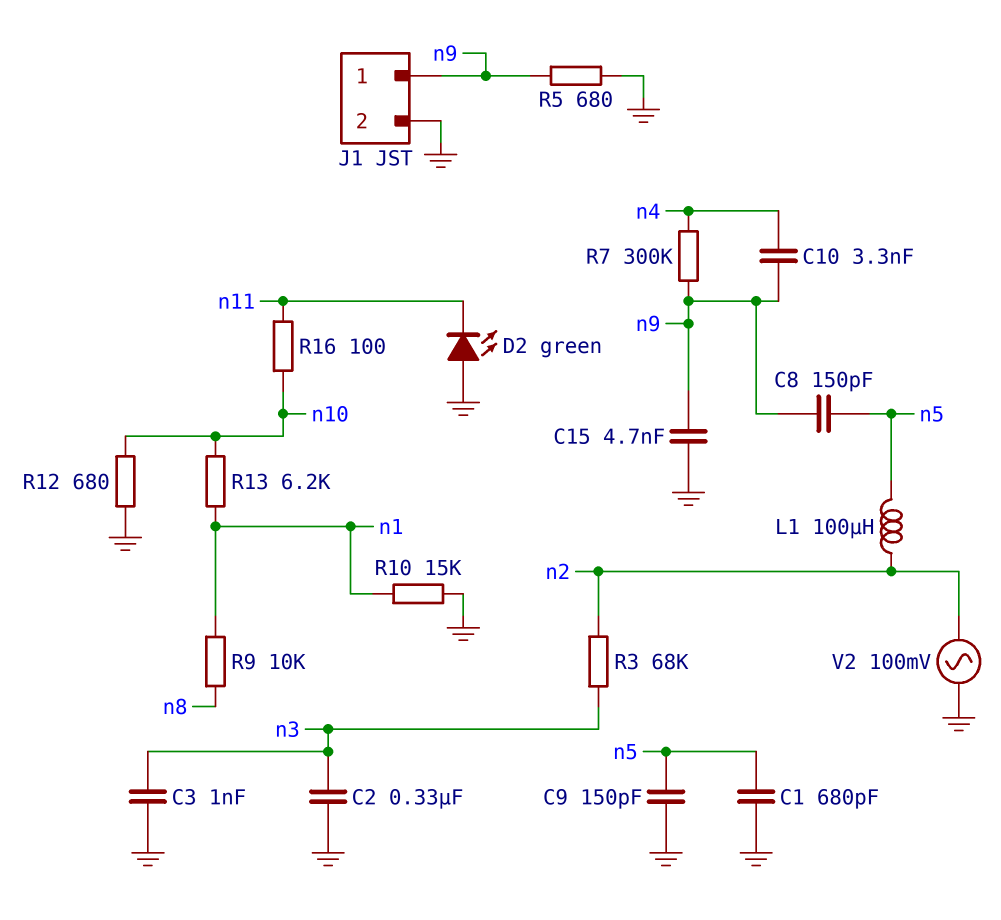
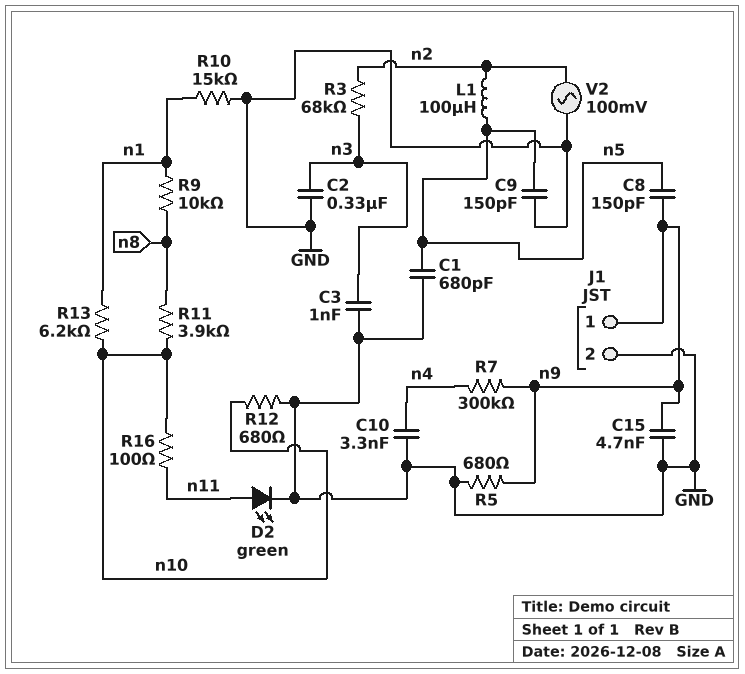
C10: 3.3nF (n4, n9) -> 3.3nF (GND, n4)
D2: LED green (A GND, K n11) -> LED green (A n11, K GND)
R11: none -> 3.9k (n8, n10)

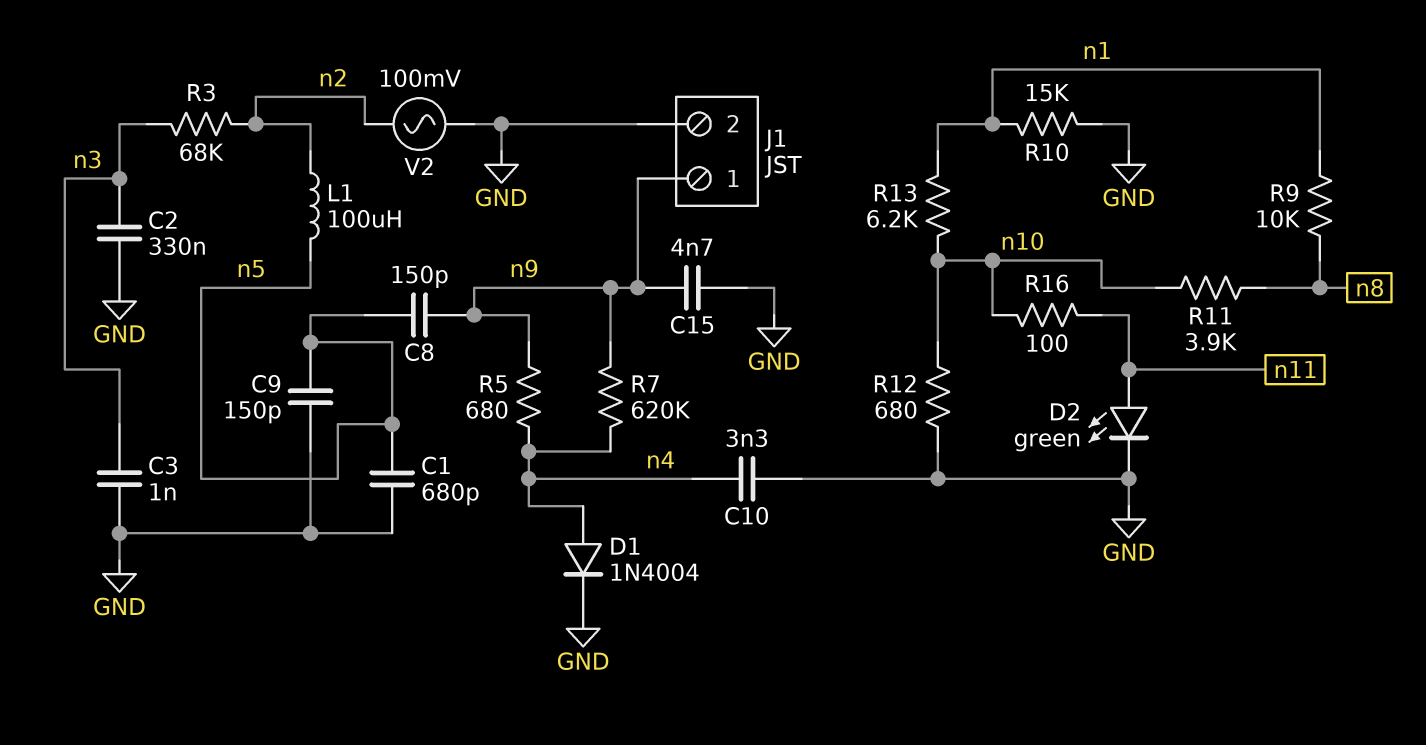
D1: none -> diode 1N4004 (A n4, K GND)
R5: 680 (GND, n9) -> 680 (n4, n9)
R7: 300k (n4, n9) -> 620k (n4, n9)

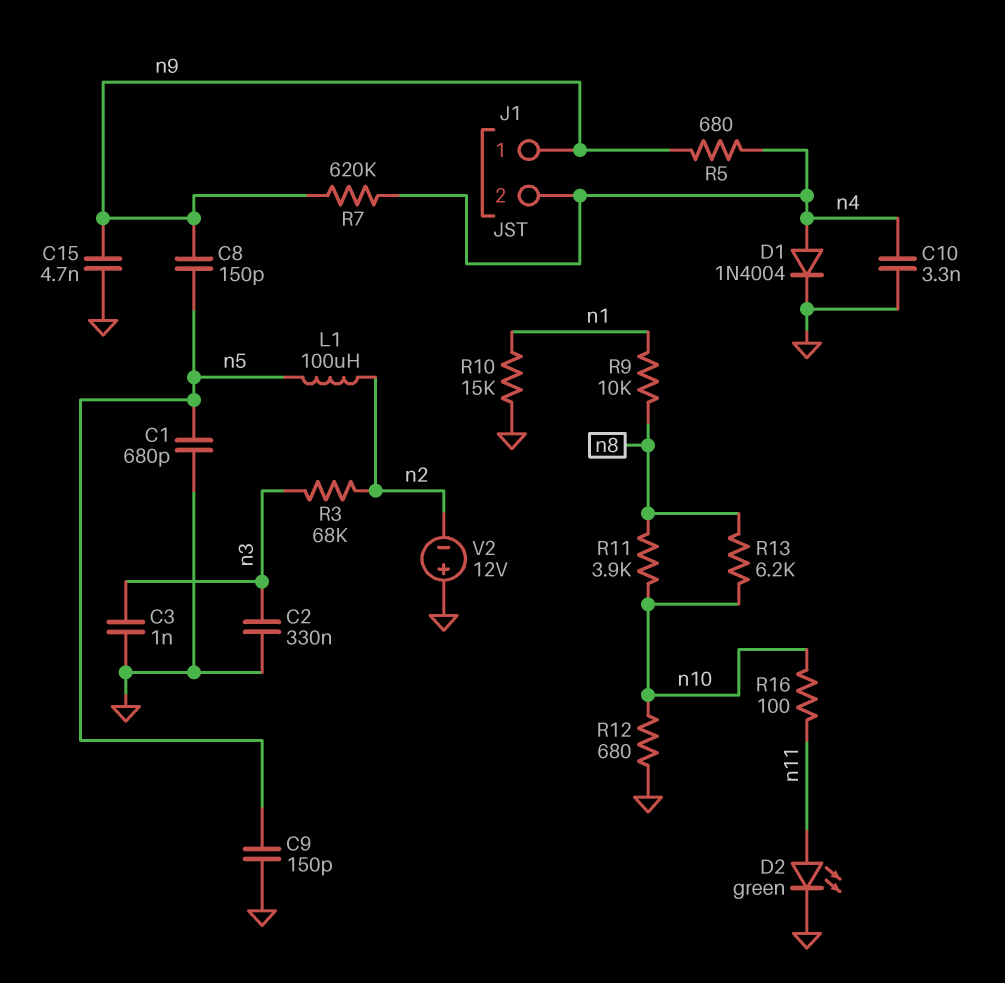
J1 pin 2: GND -> n4
R13: 6.2k (n1, n10) -> 6.2k (n8, n10)
V2: AC 100mV (GND, n2) -> 12V (plus GND, minus n2)

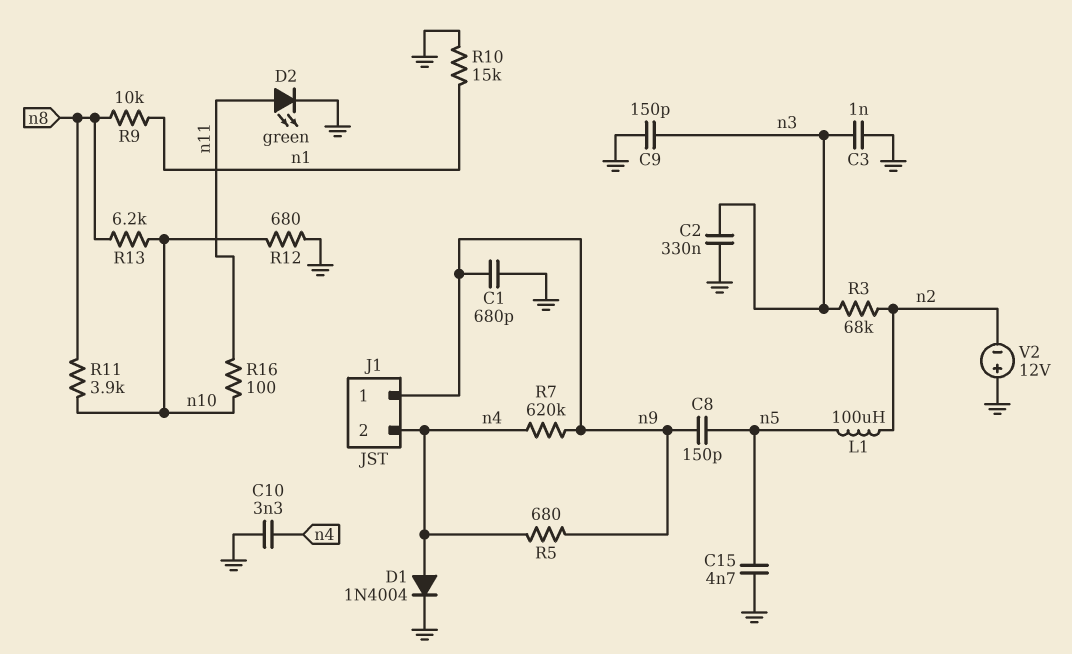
C1: 680pF (GND, n5) -> 680pF (GND, n9)
C9: 150pF (GND, n5) -> 150pF (GND, n3)
C15: 4.7nF (GND, n9) -> 4.7nF (GND, n5)

